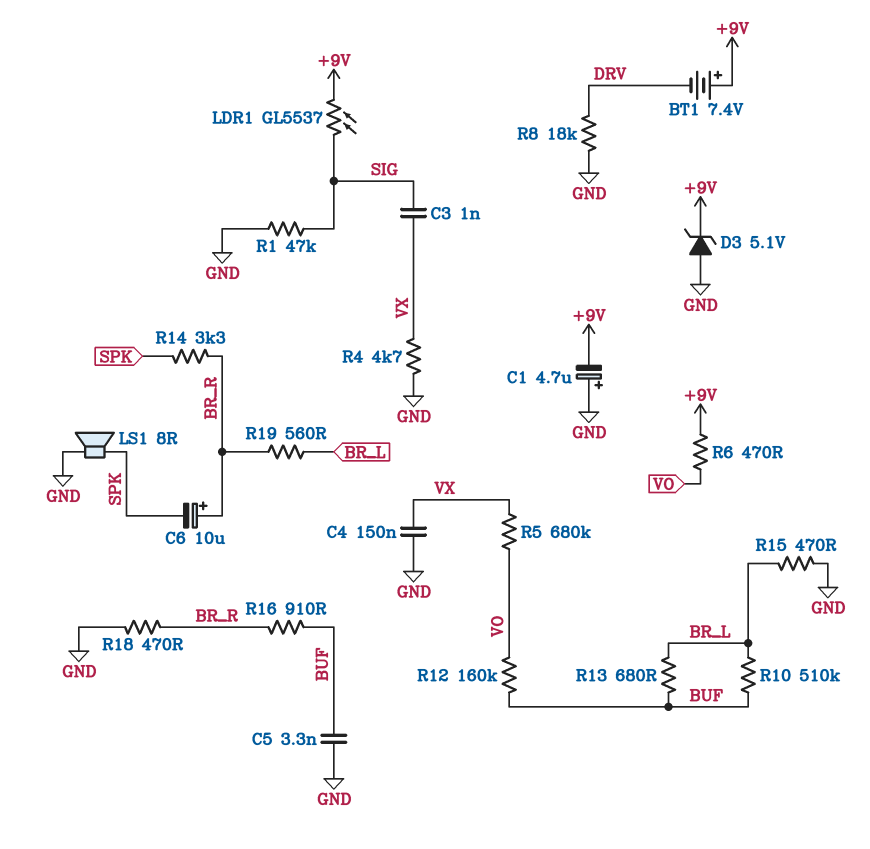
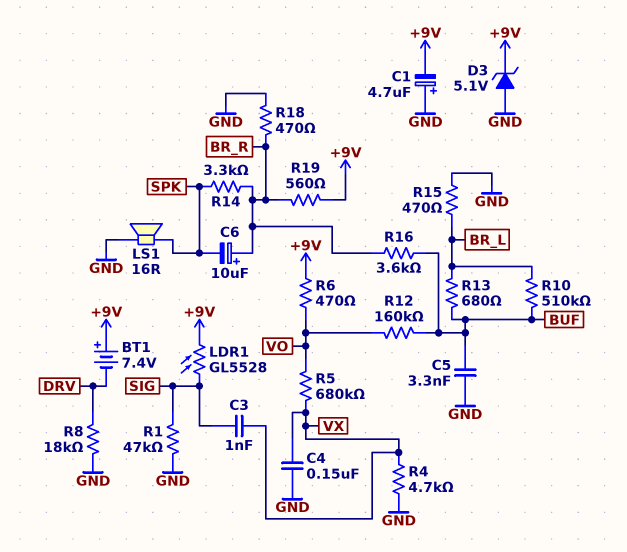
LDR1: GL5537 (+9V, SIG) -> GL5528 (+9V, SIG)
LS1: speaker 8R (GND, SPK) -> speaker 16R (GND, SPK)
R16: 910 (BR_R, BUF) -> 3.6k (BR_R, BUF)
R19: 560 (BR_L, BR_R) -> 560 (+9V, BR_R)

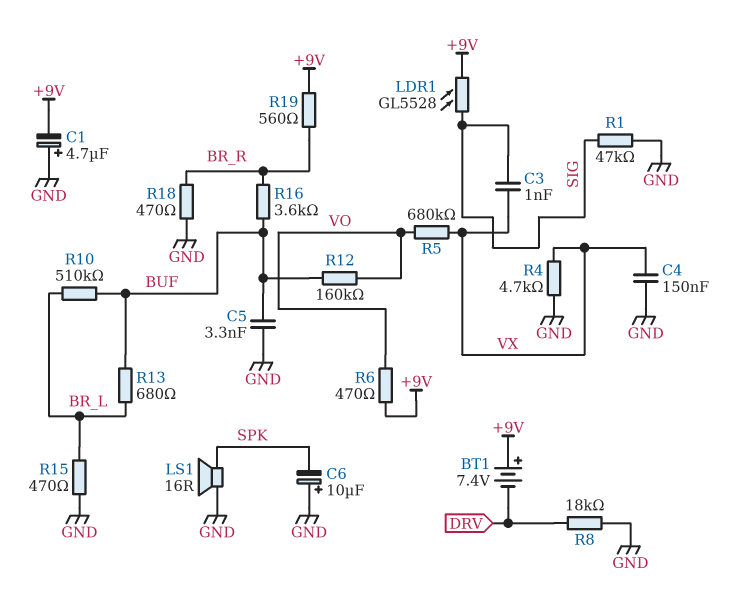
C6: 10uF (plus BR_R, minus SPK) -> 10uF (plus GND, minus SPK)
D3: zener 5.1V (A GND, K +9V) -> none
R14: 3.3k (BR_R, SPK) -> none

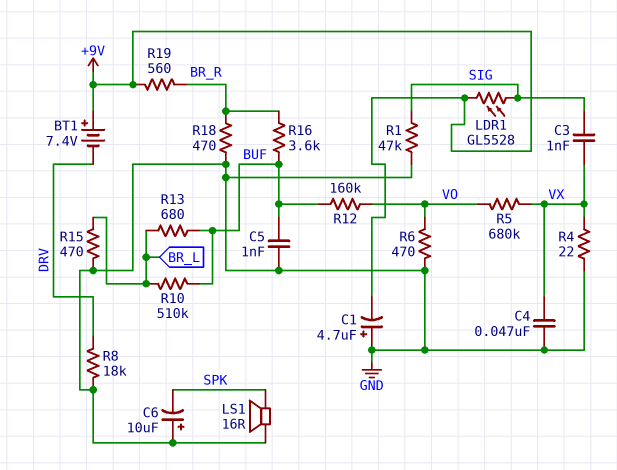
C4: 150nF (GND, VX) -> 47nF (GND, VX)
C5: 3.3nF (BUF, GND) -> 1nF (BUF, GND)
R4: 4.7k (GND, VX) -> 22 (GND, VX)
R6: 470 (+9V, VO) -> 470 (GND, VO)

